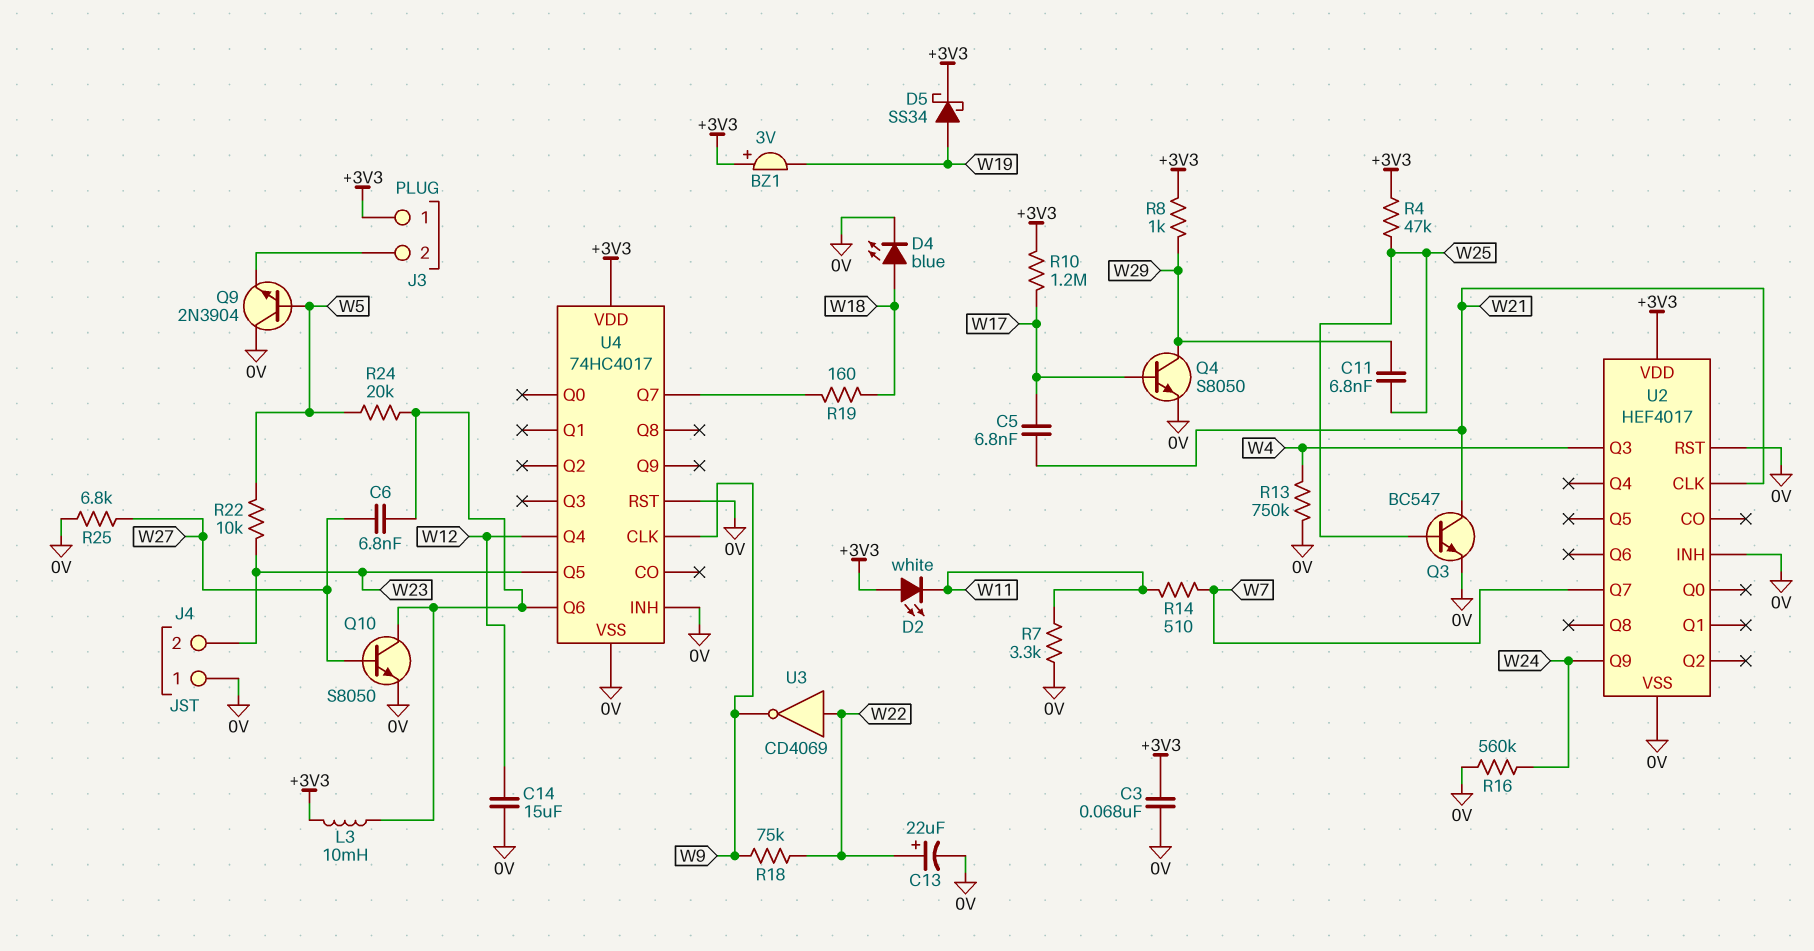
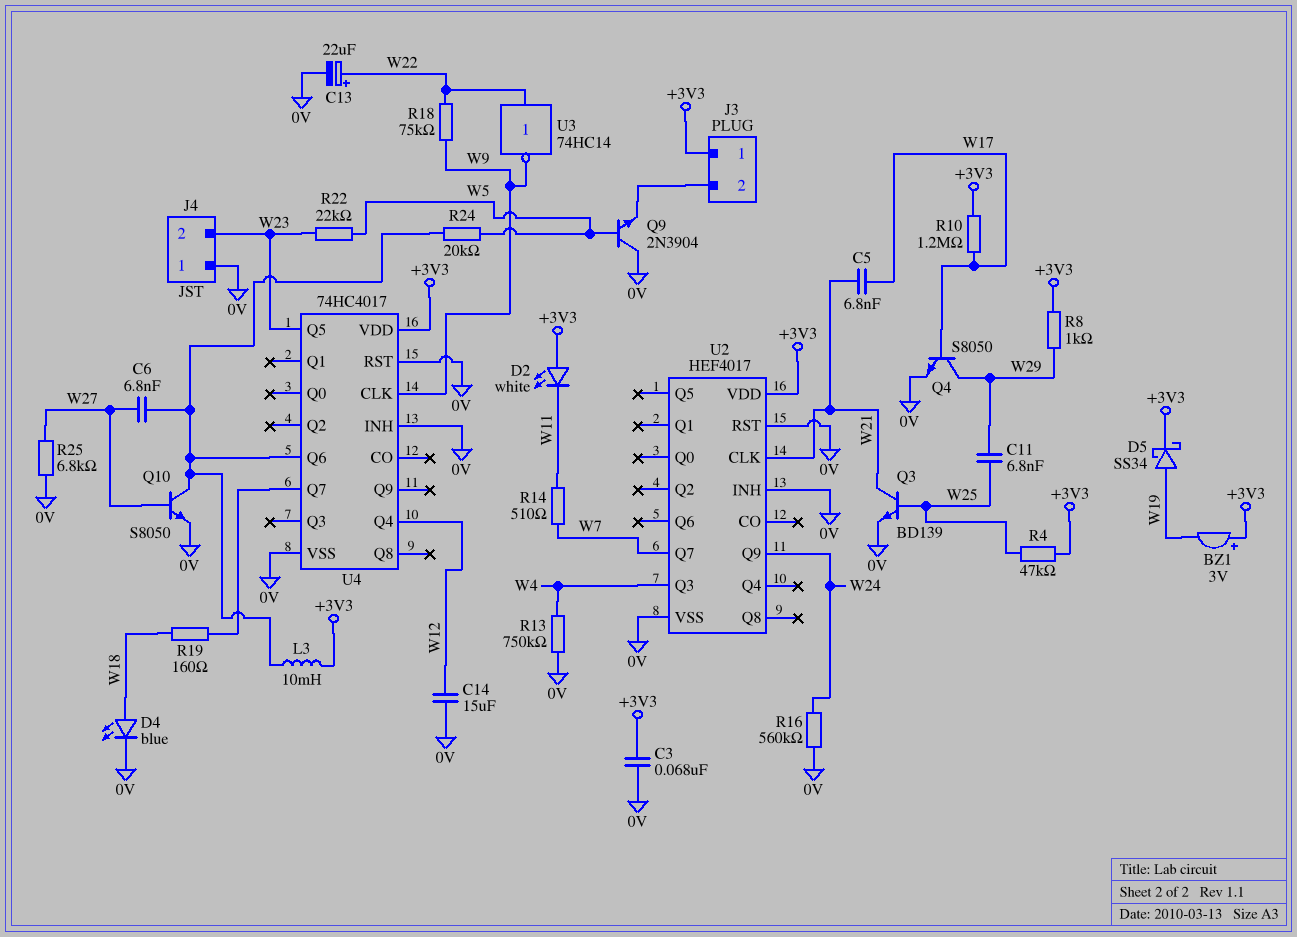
Q3: NPN BC547 (B W25, C W21, E 0V) -> NPN BD139 (B W25, C W21, E 0V)
R7: 3.3k (0V, W11) -> none
R22: 10k (W5, W23) -> 22k (W5, W23)
U3: NOT CD4069 (in W22, out W9) -> NOT 74HC14 (in W22, out W9)

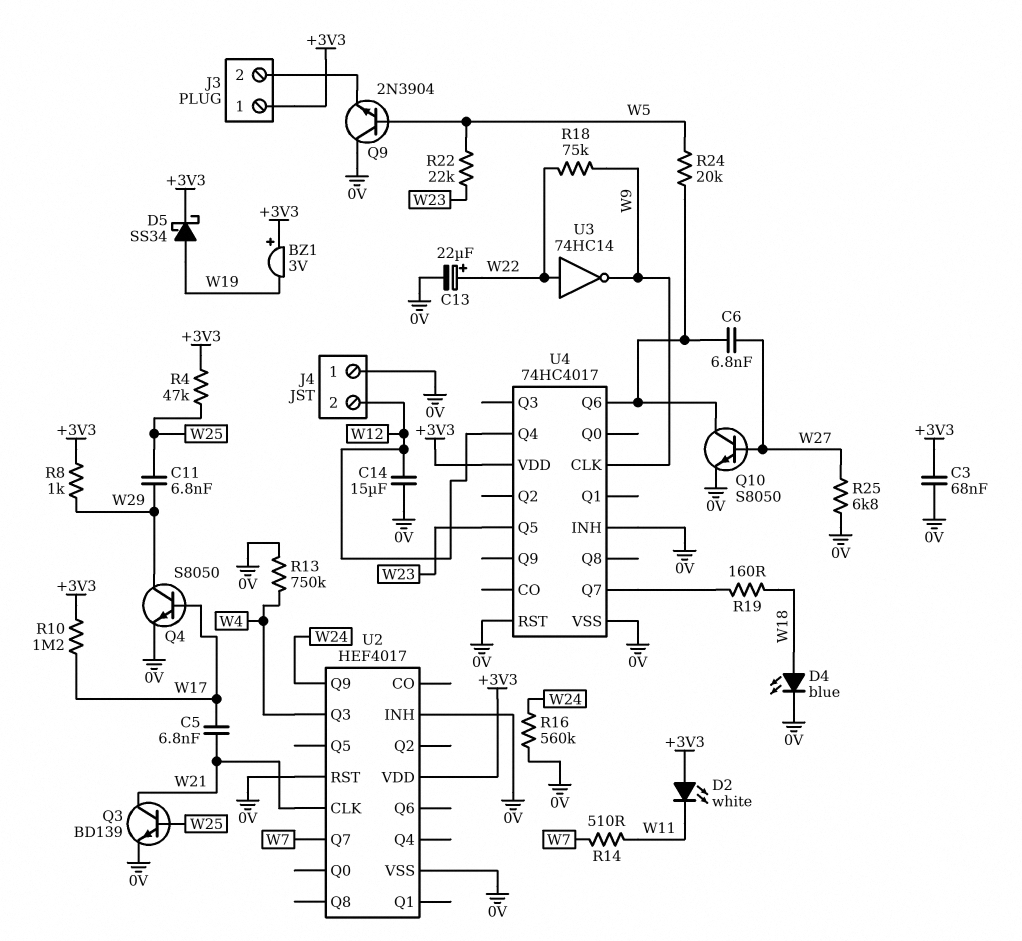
J4 pin 2: W23 -> W12
L3: 10mH (+3V3, U4/Q6) -> none

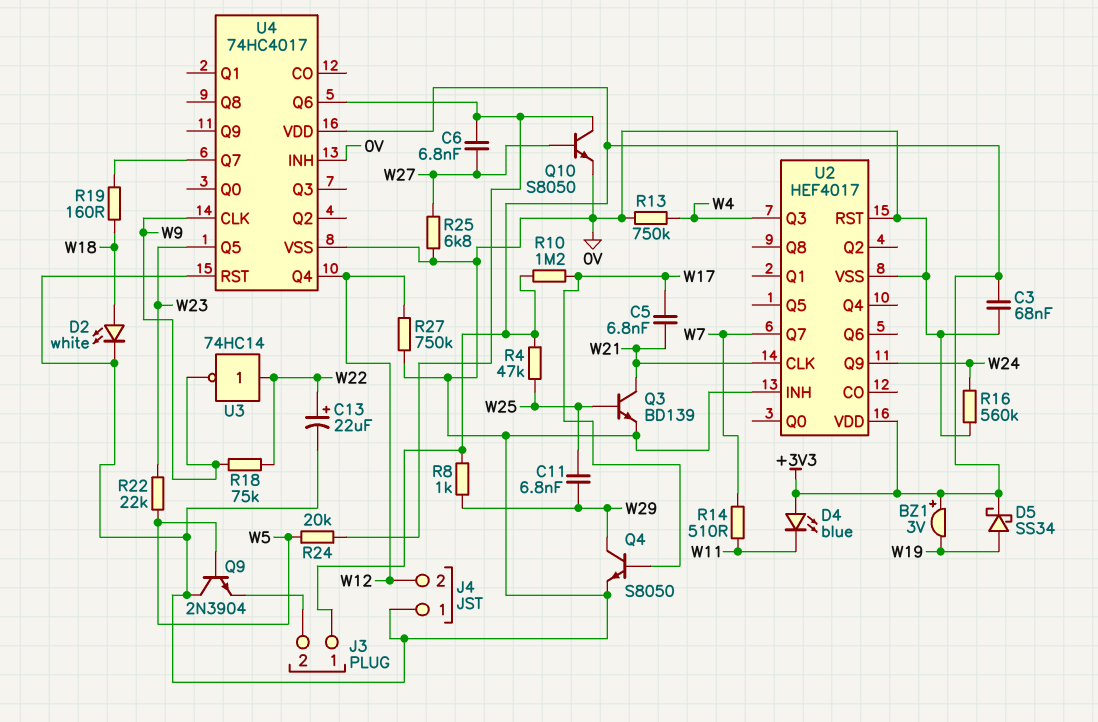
C14: 15uF (0V, W12) -> none
D2: LED white (A +3V3, K W11) -> LED white (A W18, K 0V)
D4: LED blue (A W18, K 0V) -> LED blue (A +3V3, K W11)
R27: none -> 750k (0V, W12)

